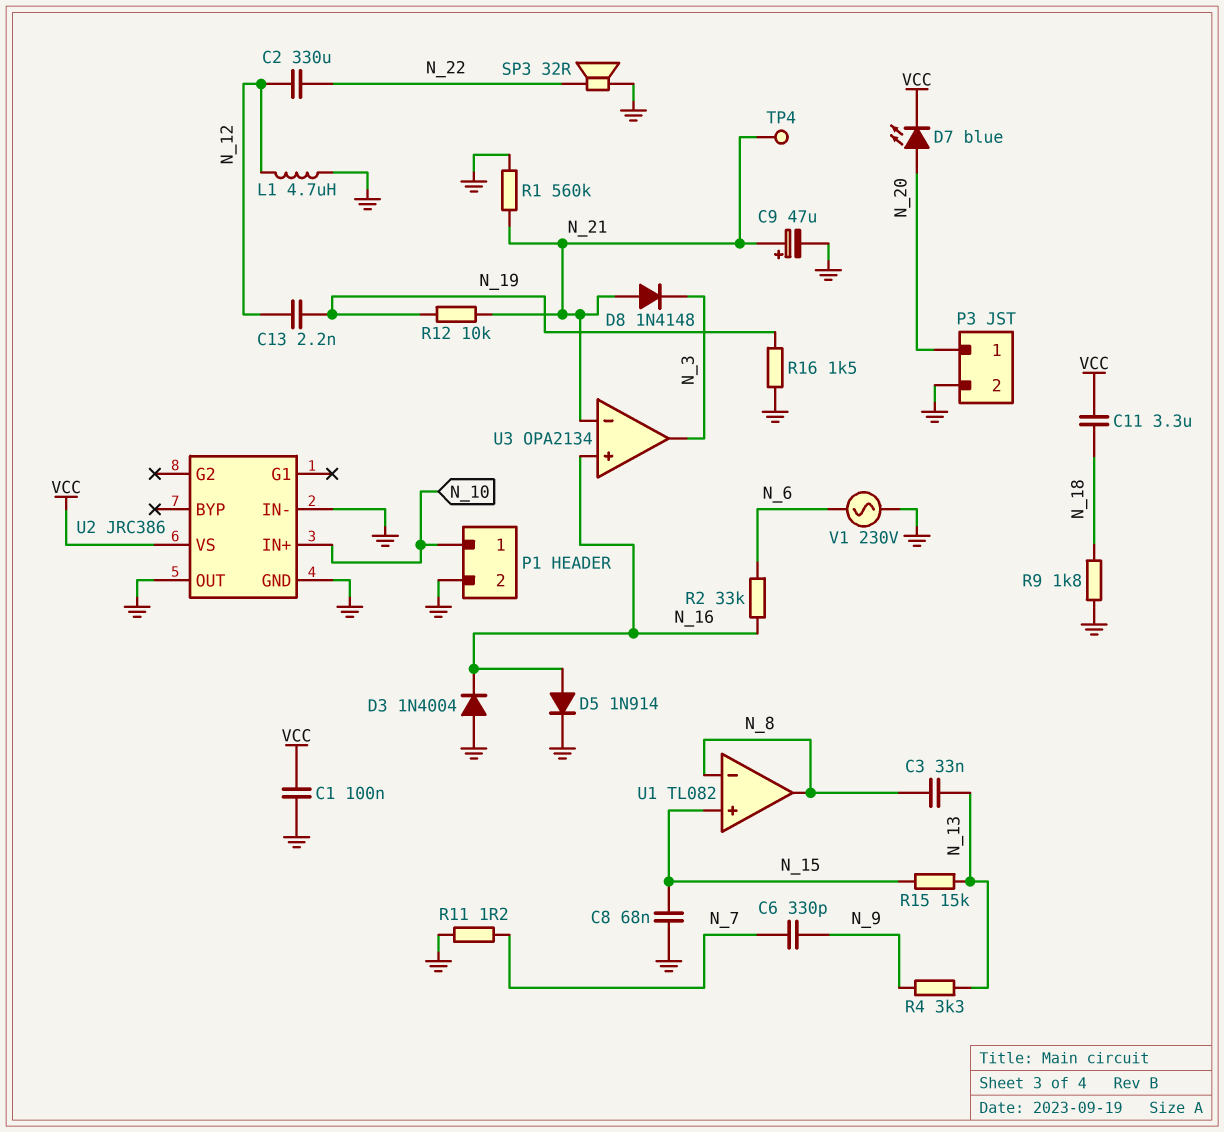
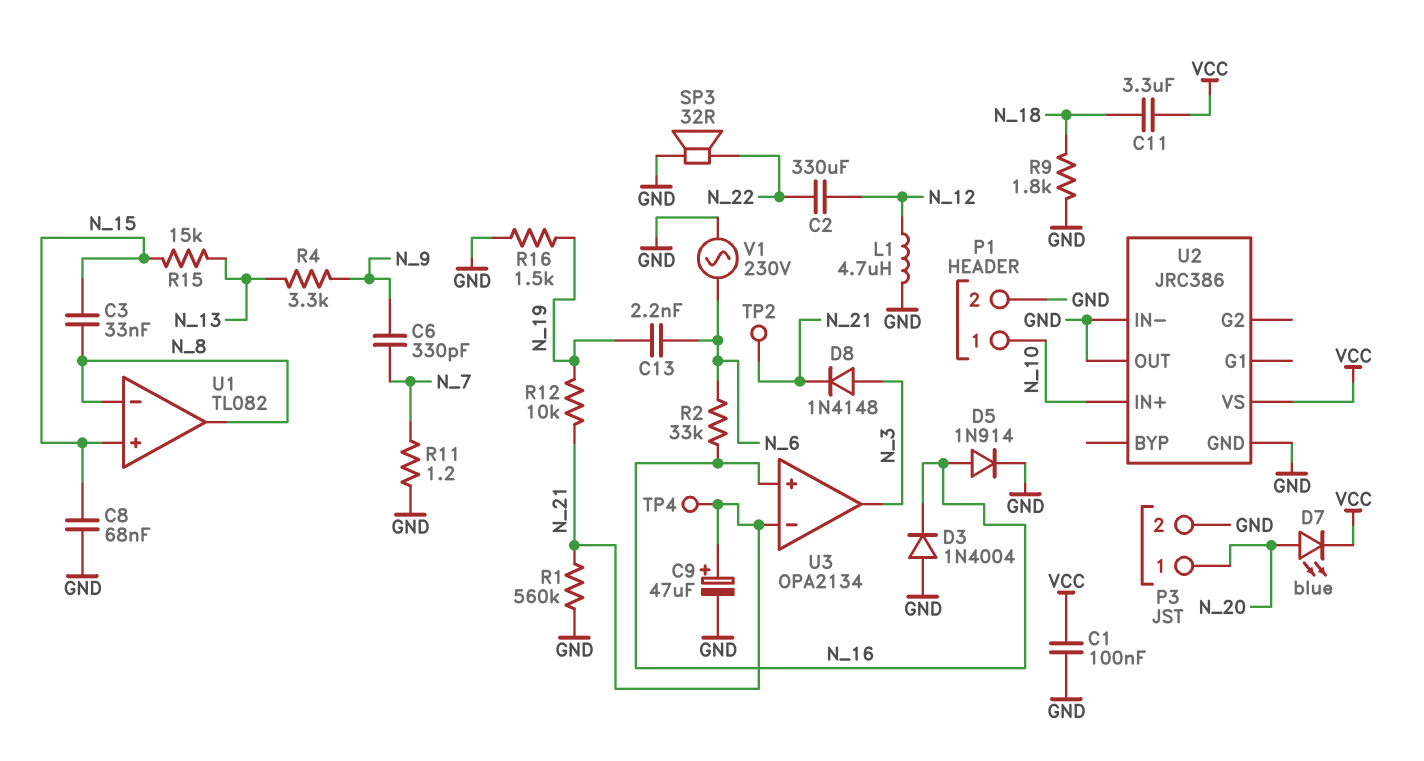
C3: 33nF (N_8, N_13) -> 33nF (N_8, N_15)
C13: 2.2nF (N_12, N_19) -> 2.2nF (N_6, N_19)
D8: diode 1N4148 (A N_21, K N_3) -> diode 1N4148 (A N_3, K N_21)
TP2: none -> test point (N_21)

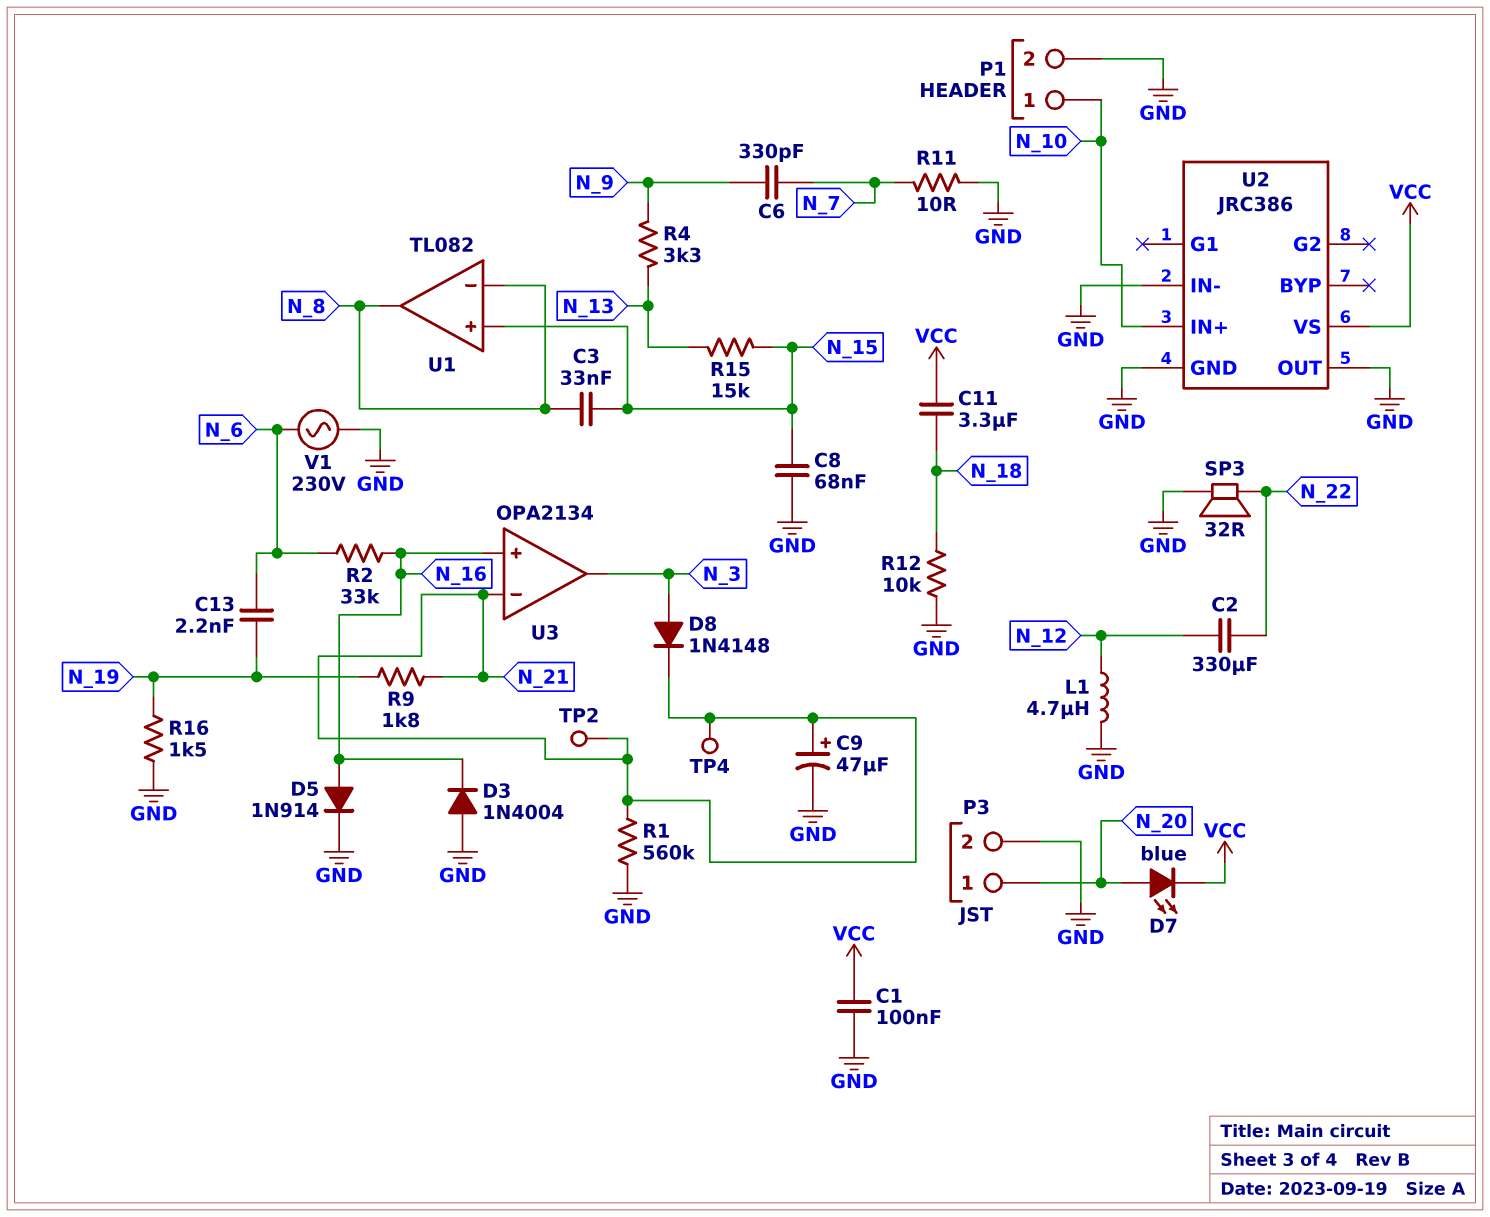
R9: 1.8k (GND, N_18) -> 1.8k (N_19, N_21)
R11: 1.2 (GND, N_7) -> 10 (GND, N_7)
R12: 10k (N_19, N_21) -> 10k (GND, N_18)

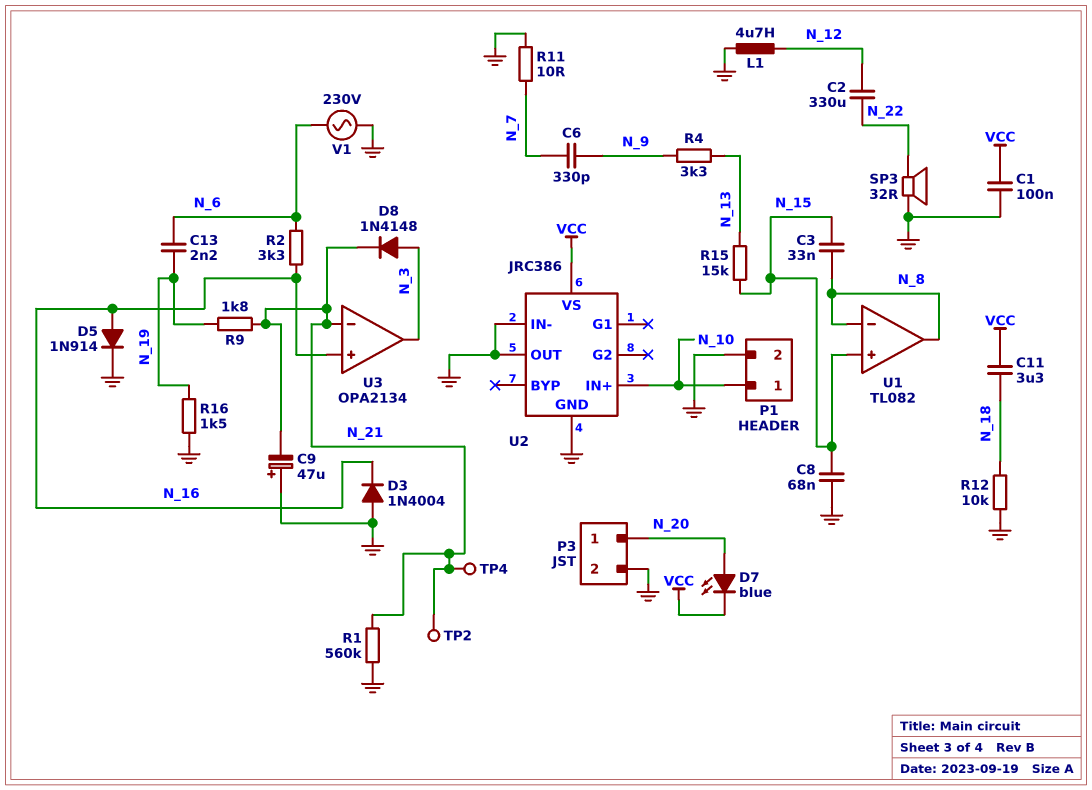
C9: 47uF (plus N_21, minus GND) -> 47uF (plus GND, minus N_21)
R2: 33k (N_6, N_16) -> 3.3k (N_6, N_16)

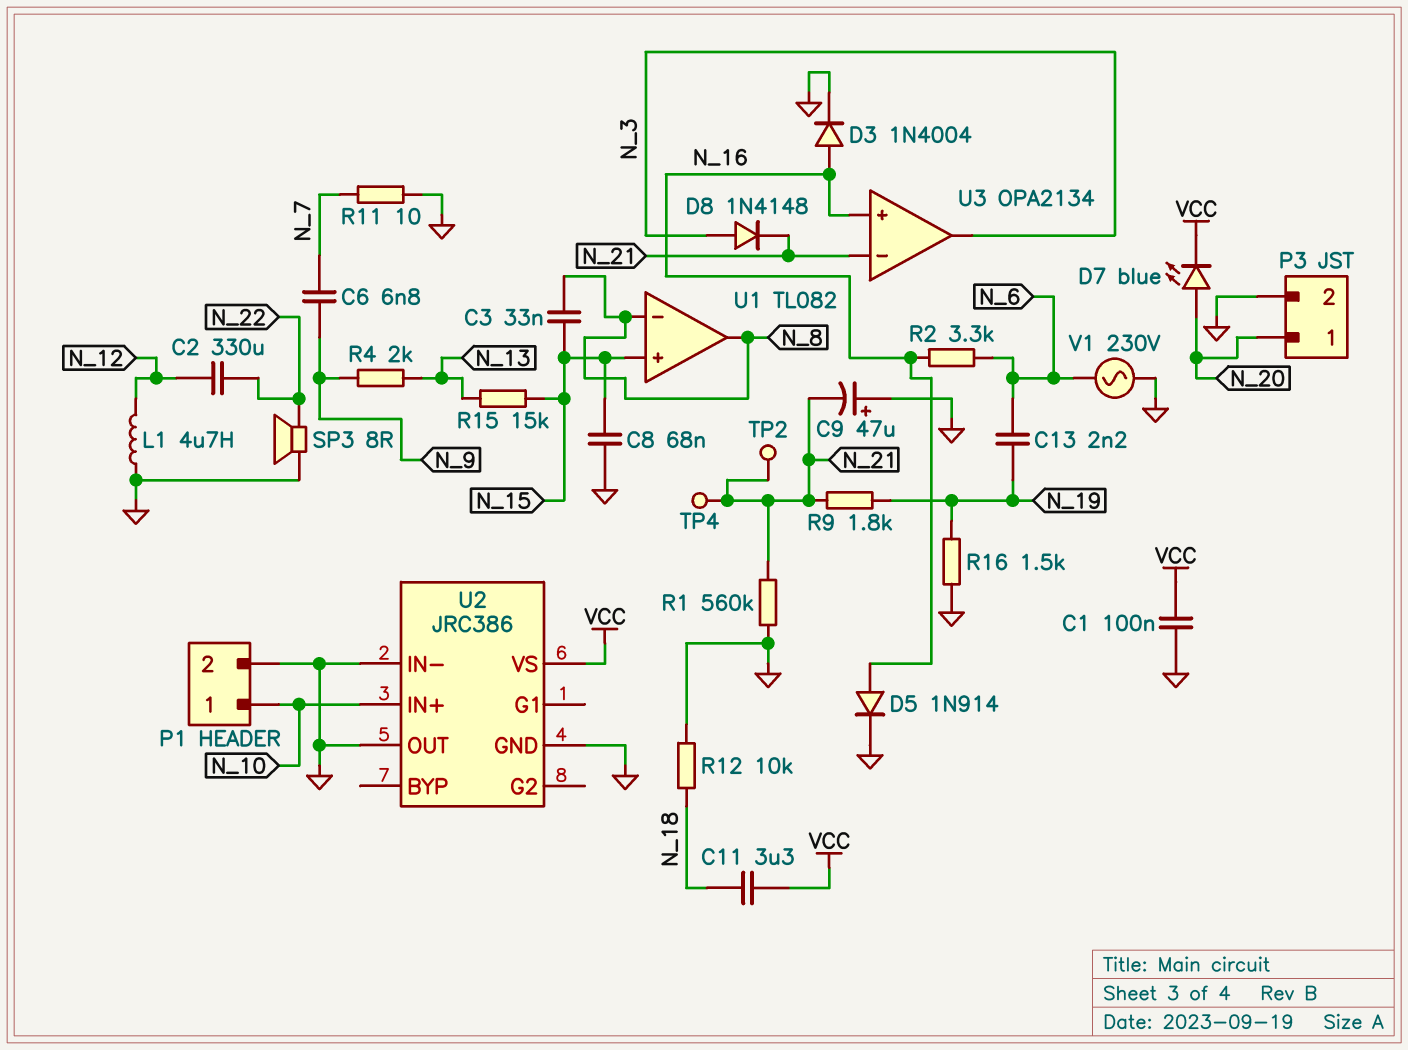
C6: 330pF (N_7, N_9) -> 6.8nF (N_7, N_9)
D3: diode 1N4004 (A GND, K N_16) -> diode 1N4004 (A N_16, K GND)
R4: 3.3k (N_9, N_13) -> 2k (N_9, N_13)
SP3: speaker 32R (GND, N_22) -> speaker 8R (GND, N_22)

